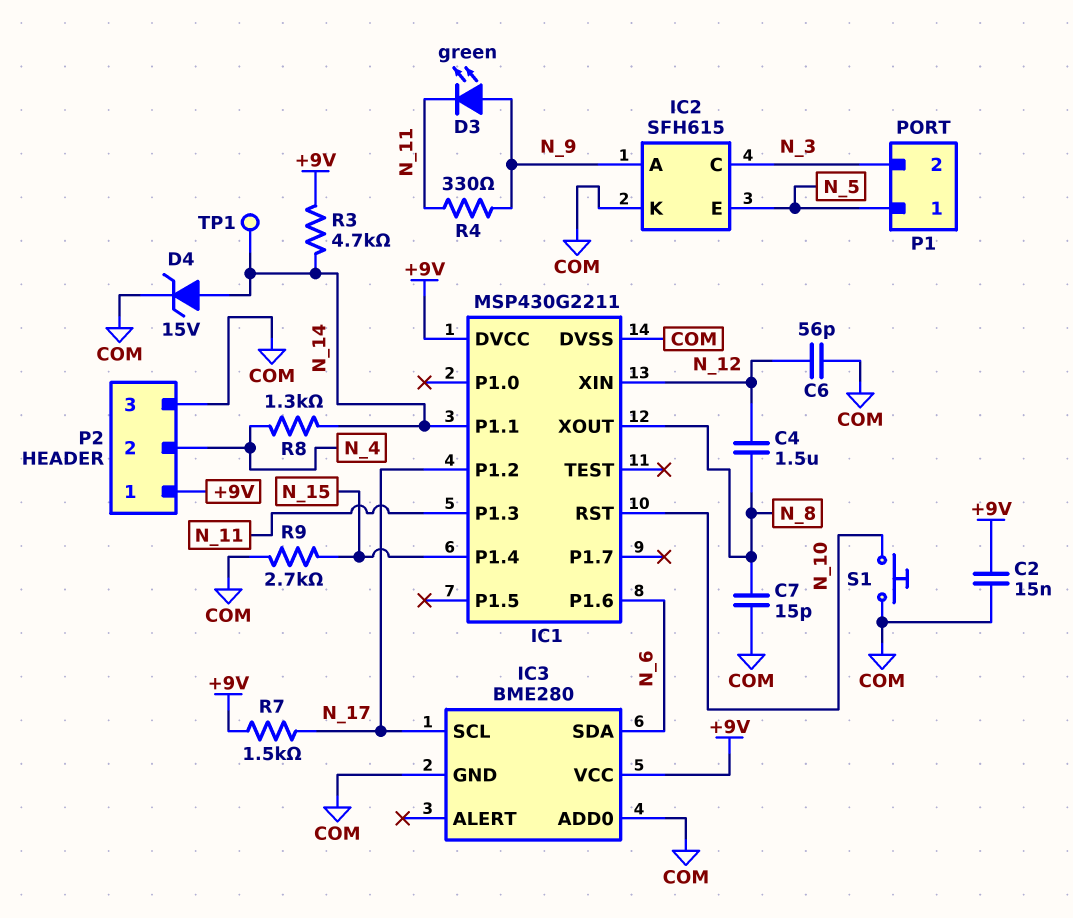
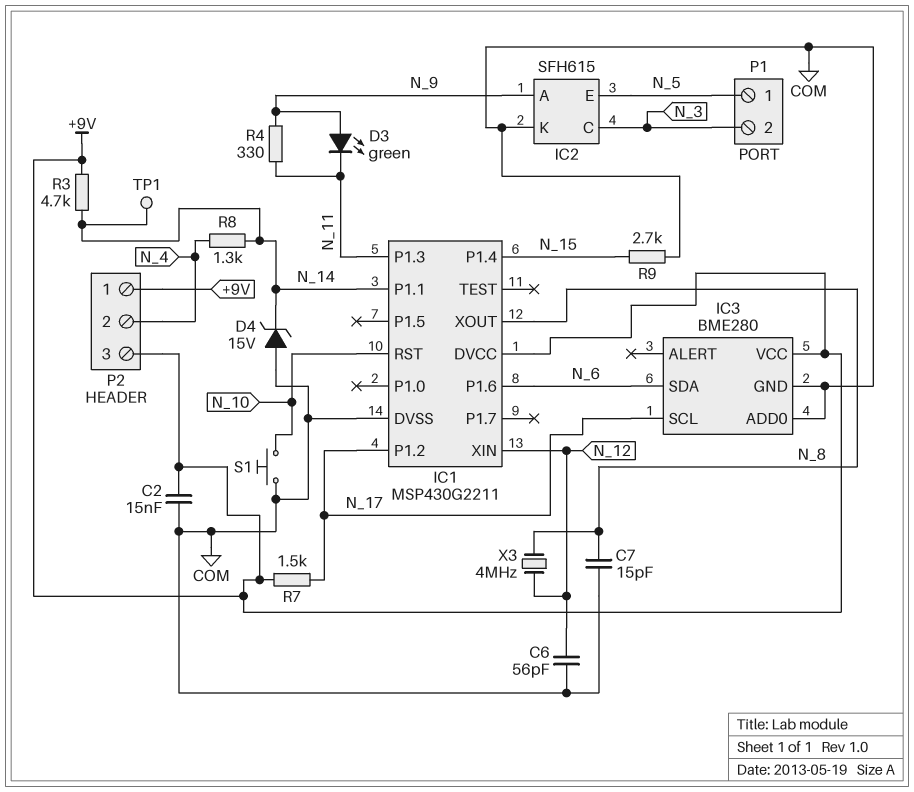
C4: 1.5uF (N_8, N_12) -> none
D4: zener 15V (A N_14, K COM) -> zener 15V (A COM, K N_14)
P2 pin 3: COM -> +9V
X3: none -> 4MHz (N_8, N_12)

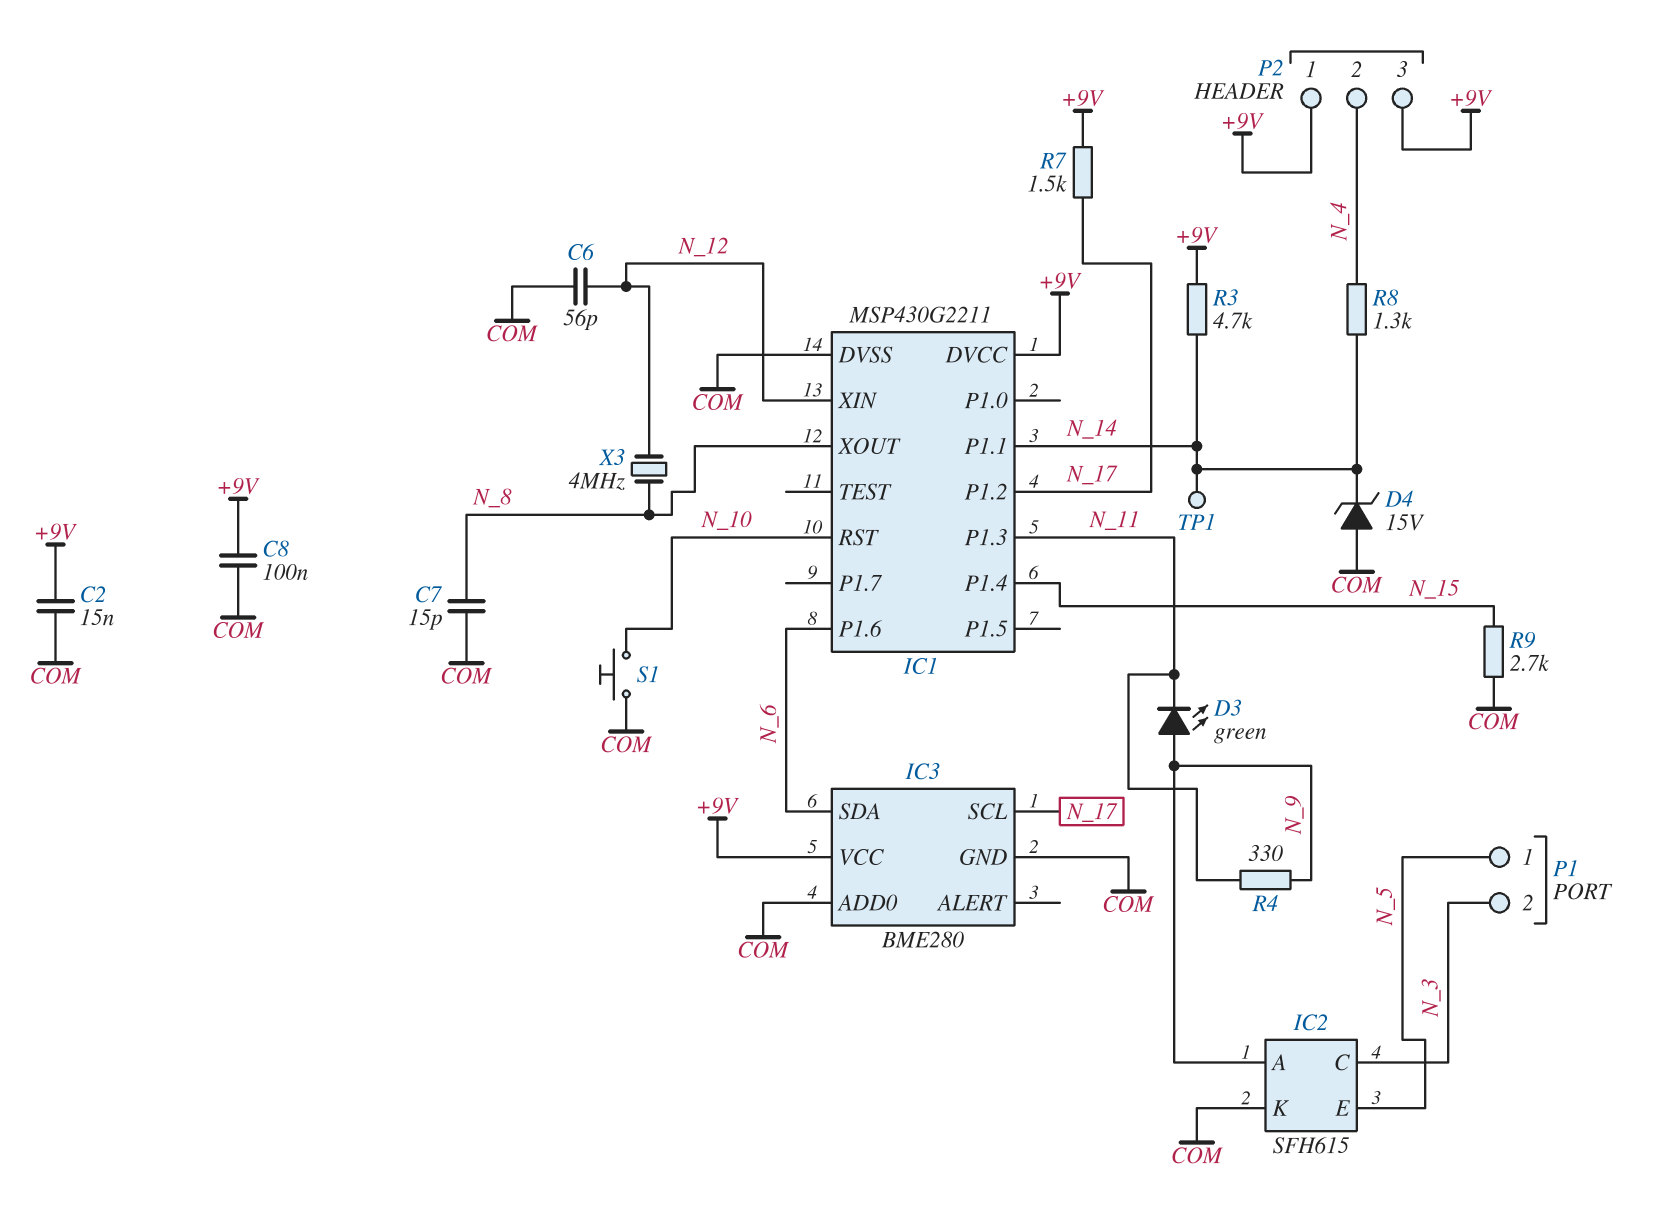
C8: none -> 100nF (+9V, COM)

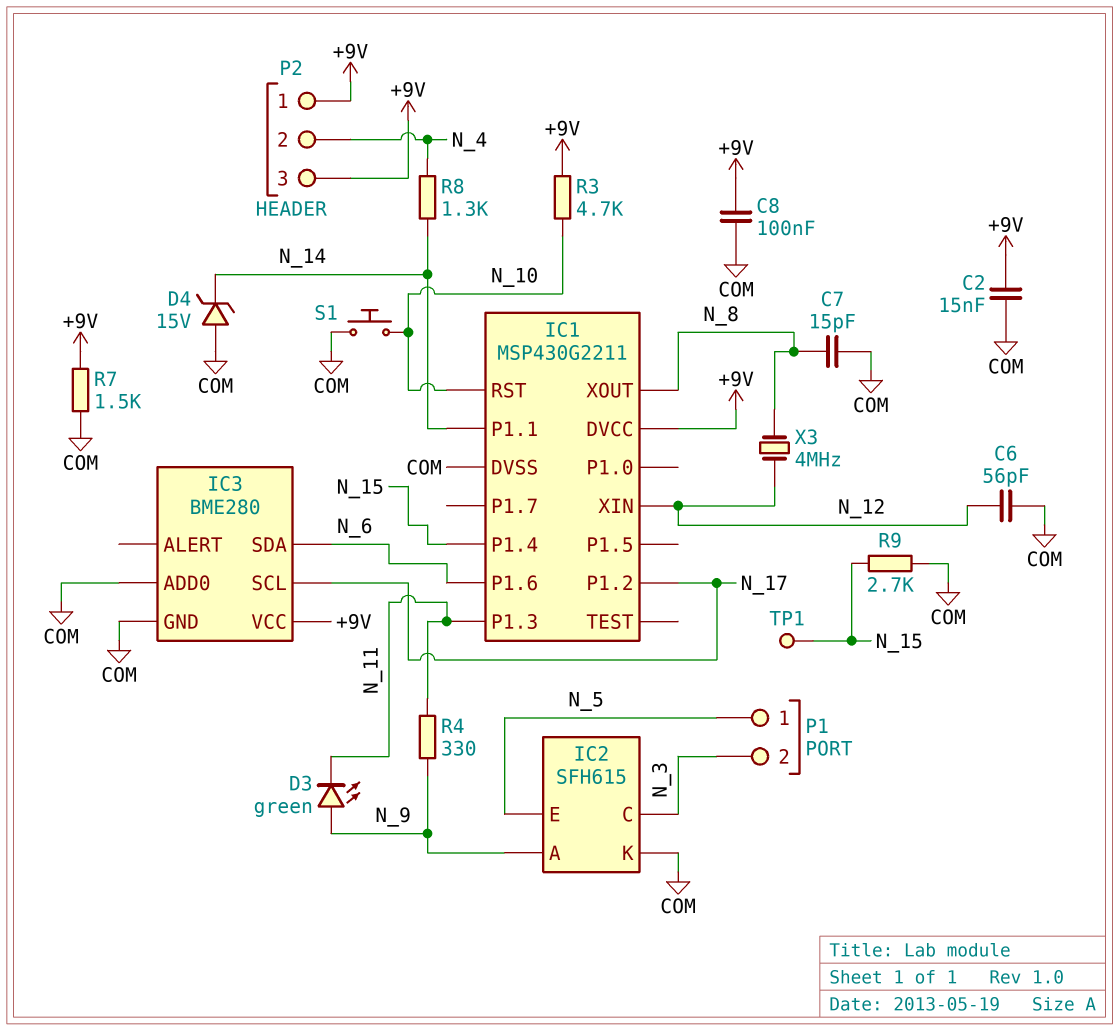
R3: 4.7k (+9V, N_14) -> 4.7k (+9V, N_10)
R7: 1.5k (+9V, N_17) -> 1.5k (+9V, COM)
TP1: test point (N_14) -> test point (N_15)

